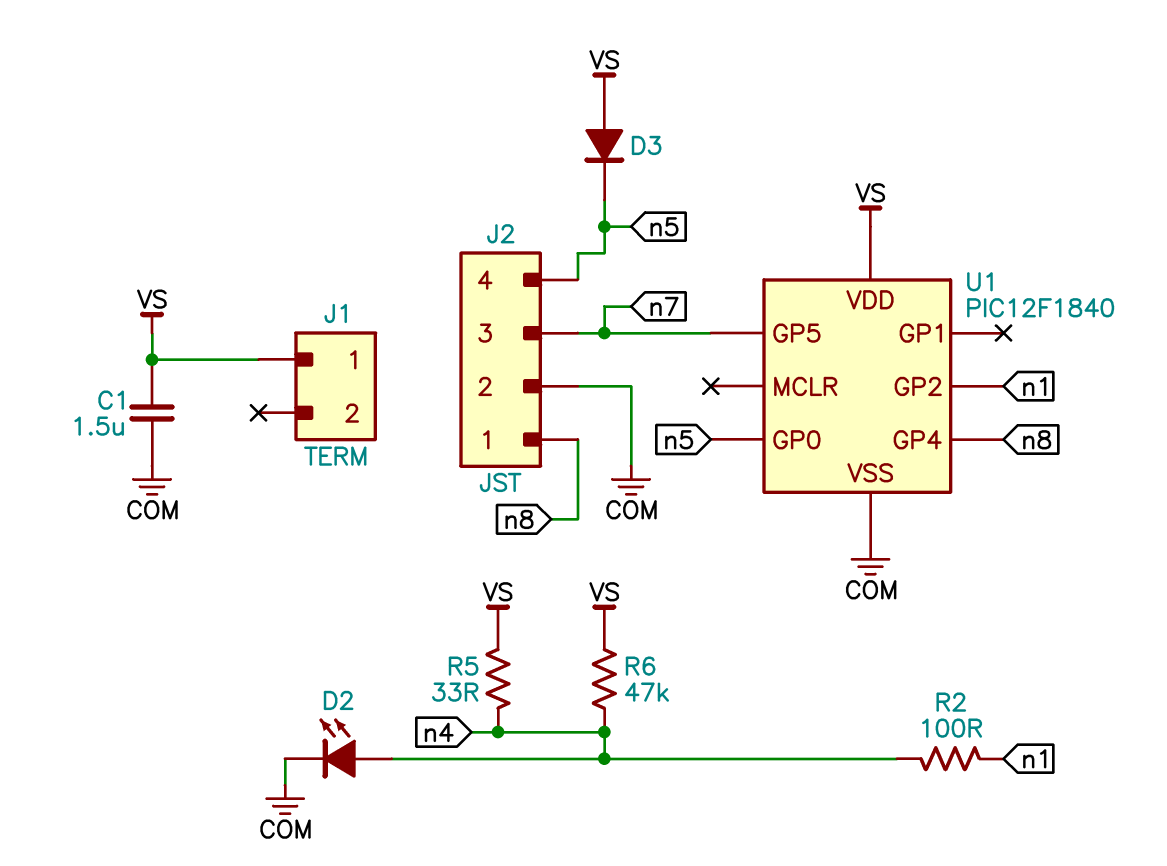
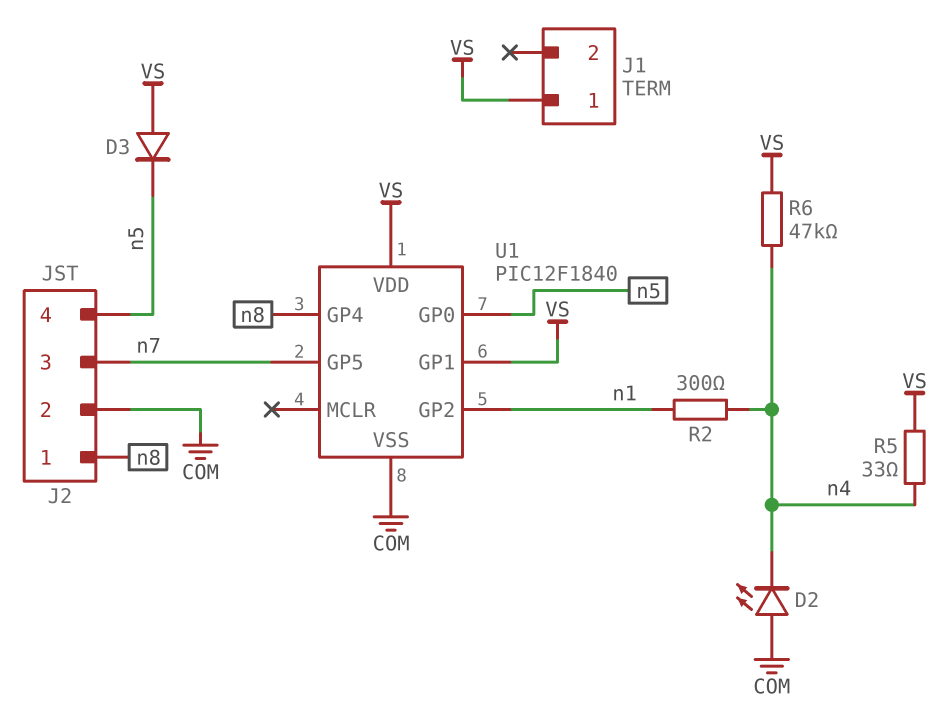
C1: 1.5uF (COM, VS) -> none
D2: LED (A n4, K COM) -> LED (A COM, K n4)
R2: 100 (n1, n4) -> 300 (n1, n4)
U1 pin GP1: none -> VS

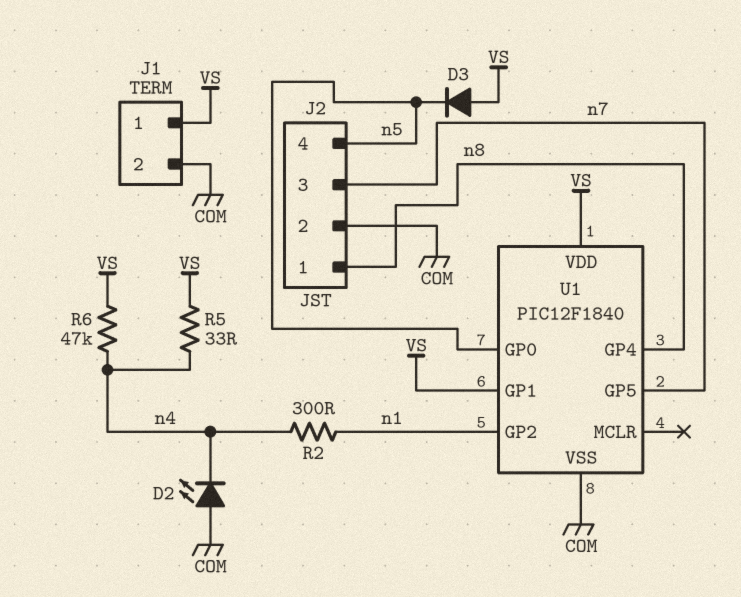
J1 pin 2: none -> COM

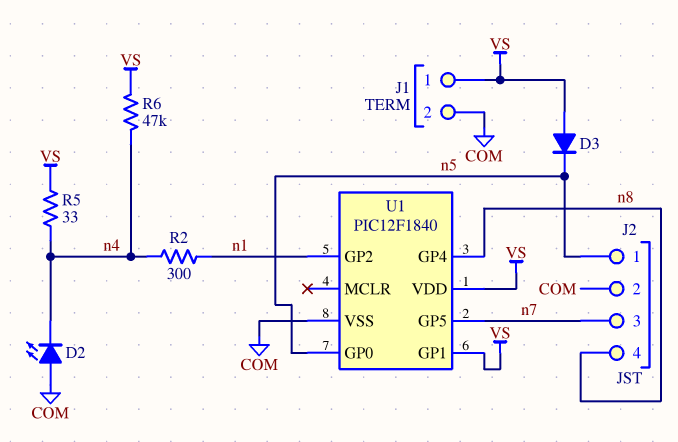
J2 pin 1: n8 -> n5
J2 pin 4: n5 -> n8

